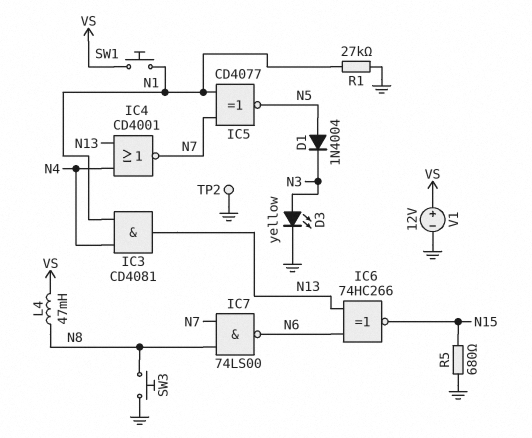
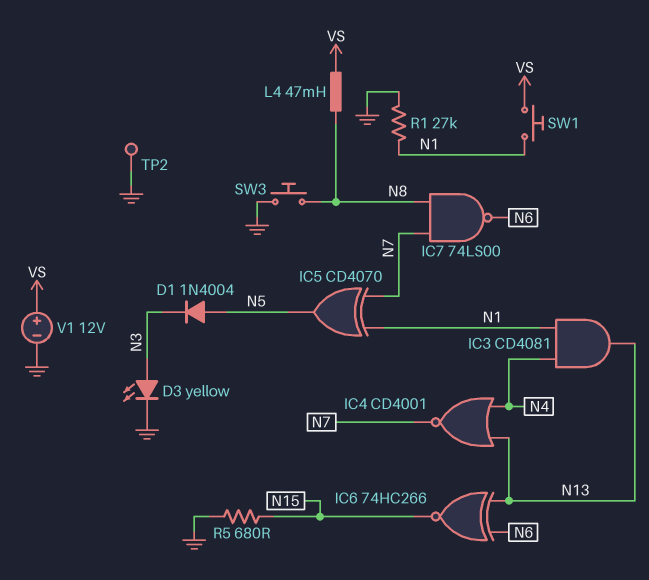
IC5: XNOR CD4077 (in N1, in N7, out N5) -> XOR CD4070 (in N1, in N7, out N5)

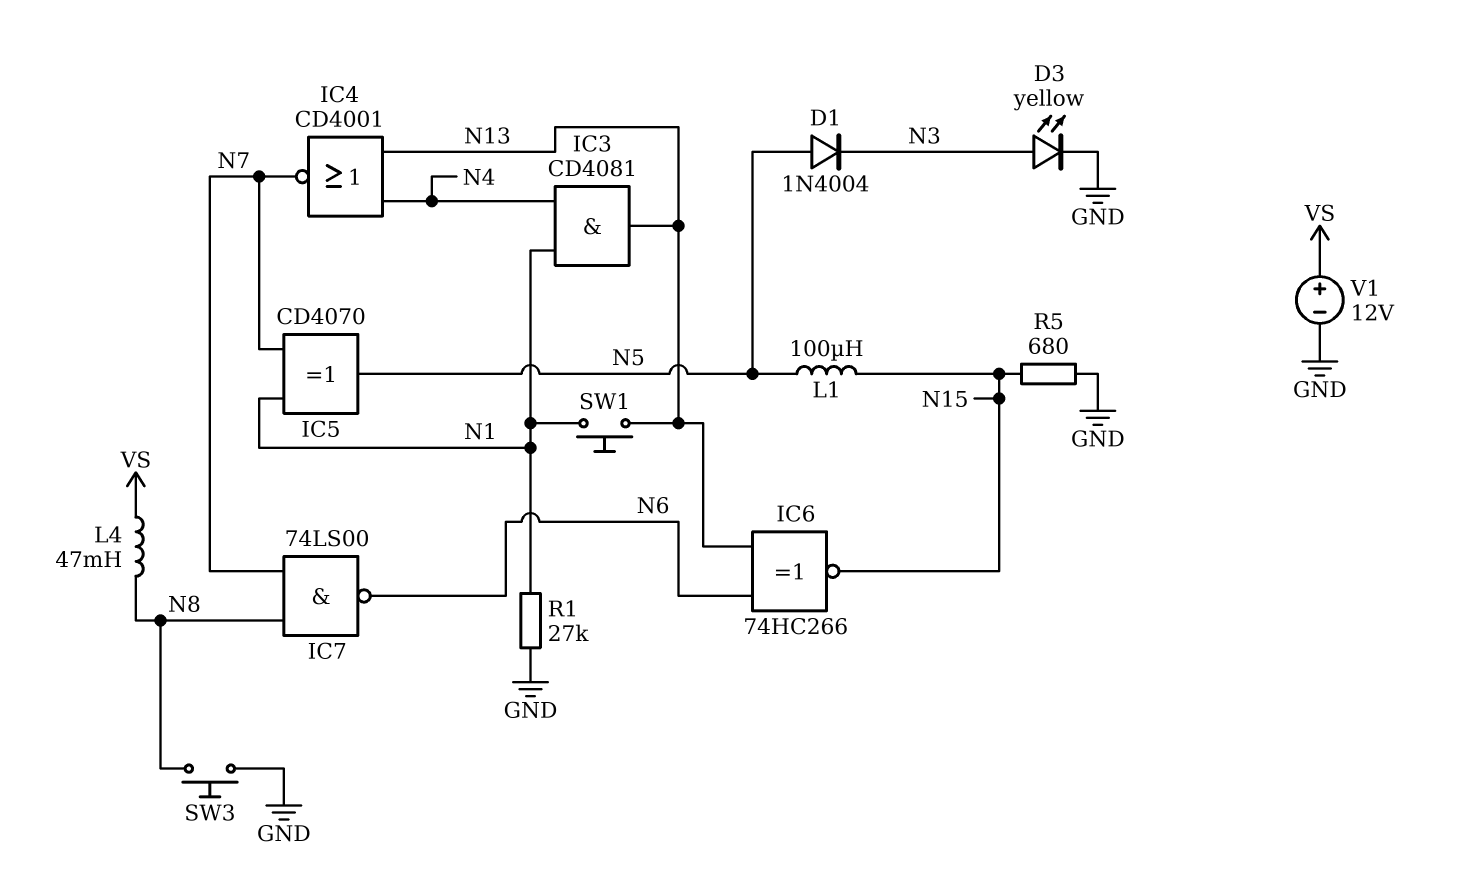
L1: none -> 100uH (N5, N15)
SW1: button (N1, VS) -> button (N1, N13)
TP2: test point (GND) -> none

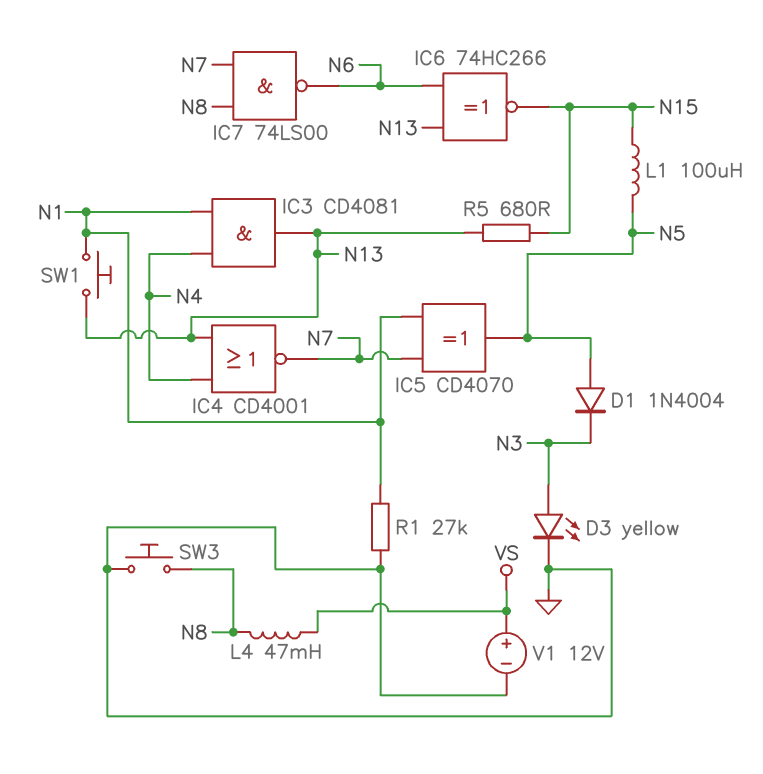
R5: 680 (GND, N15) -> 680 (N13, N15)

